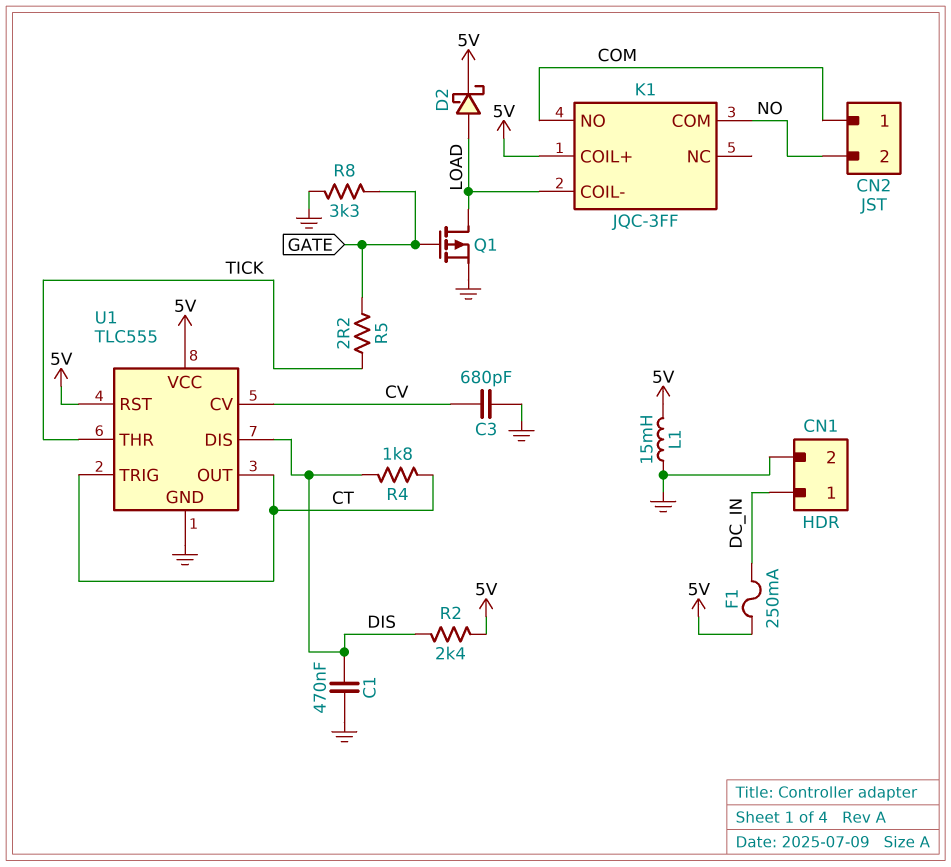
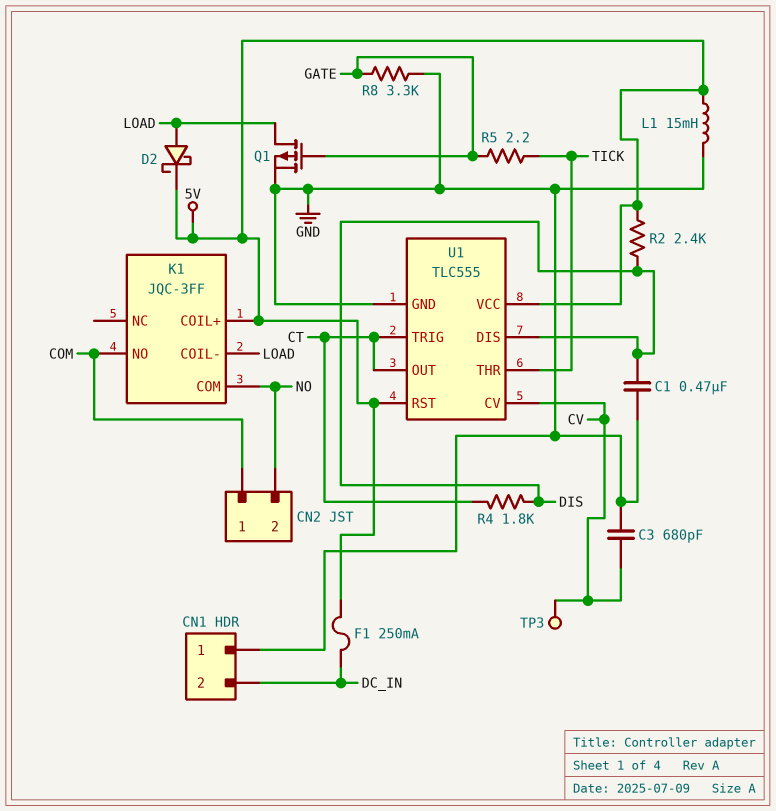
CN1 pin 1: DC_IN -> GND
CN1 pin 2: GND -> DC_IN
TP3: none -> test point (CV)

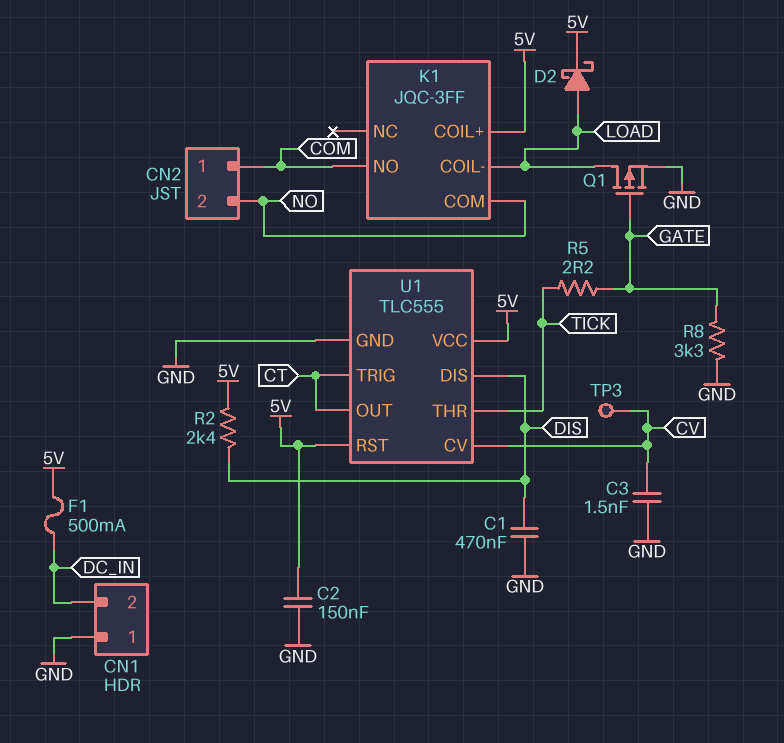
C2: none -> 150nF (5V, GND)
C3: 680pF (CV, GND) -> 1.5nF (CV, GND)
F1: 250mA (5V, DC_IN) -> 500mA (5V, DC_IN)
L1: 15mH (5V, GND) -> none
R4: 1.8k (CT, DIS) -> none

